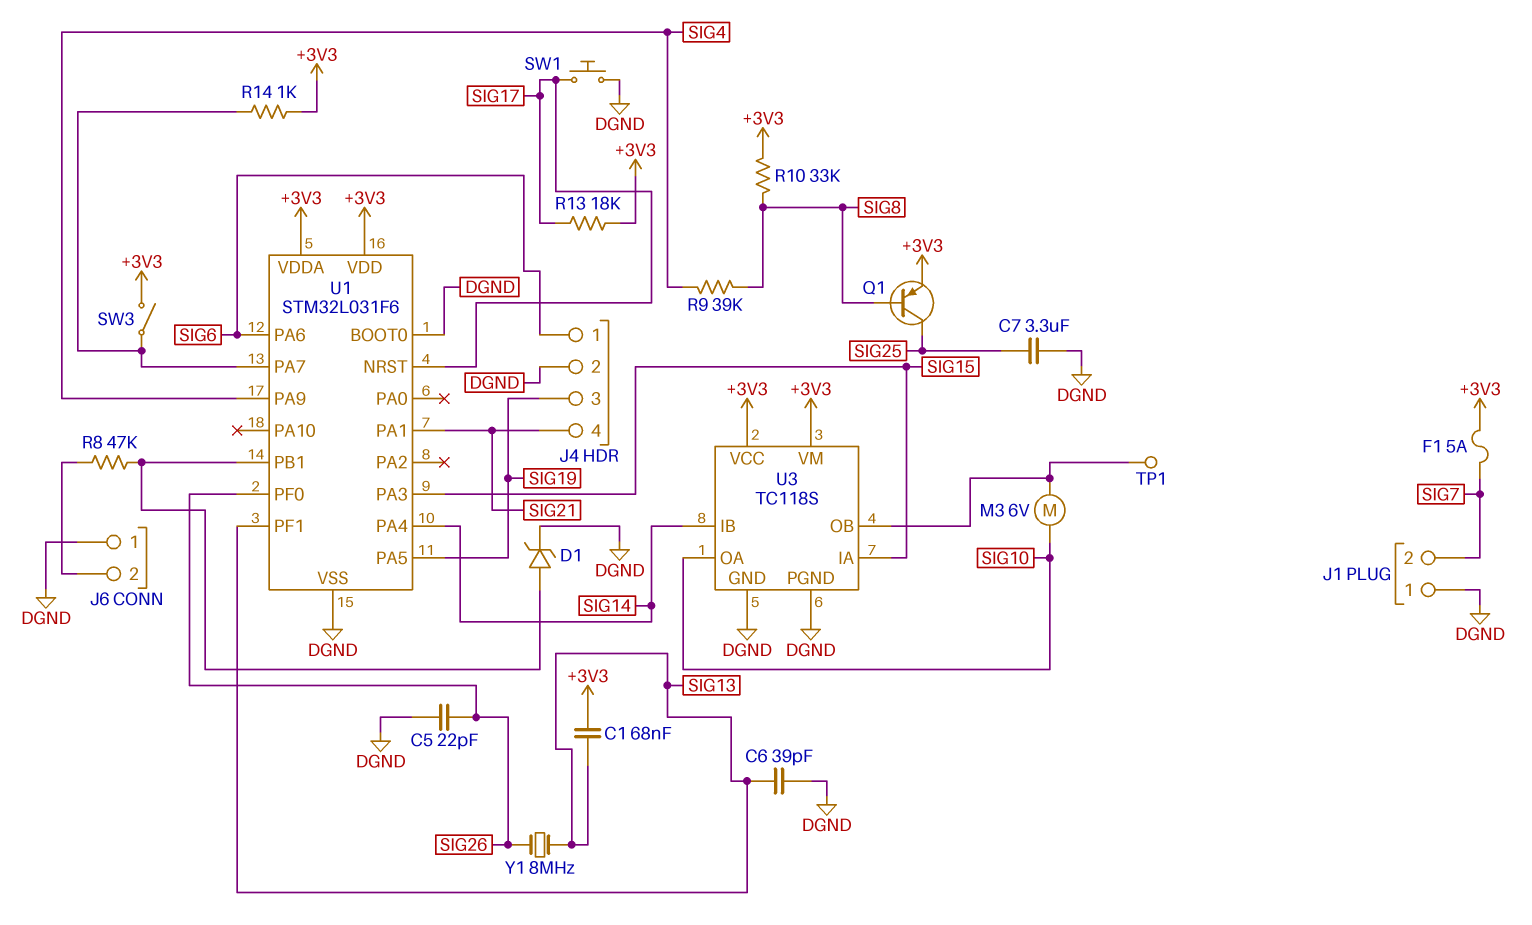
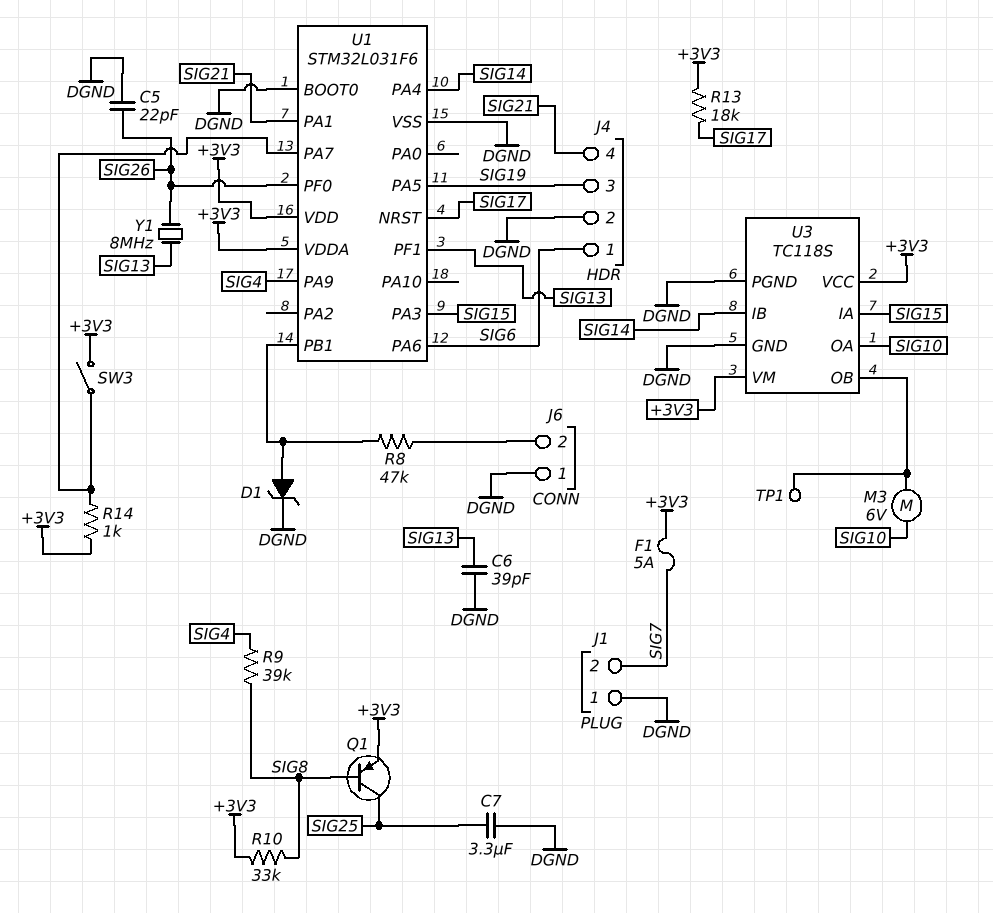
C1: 68nF (+3V3, SIG13) -> none
SW1: button (DGND, SIG17) -> none

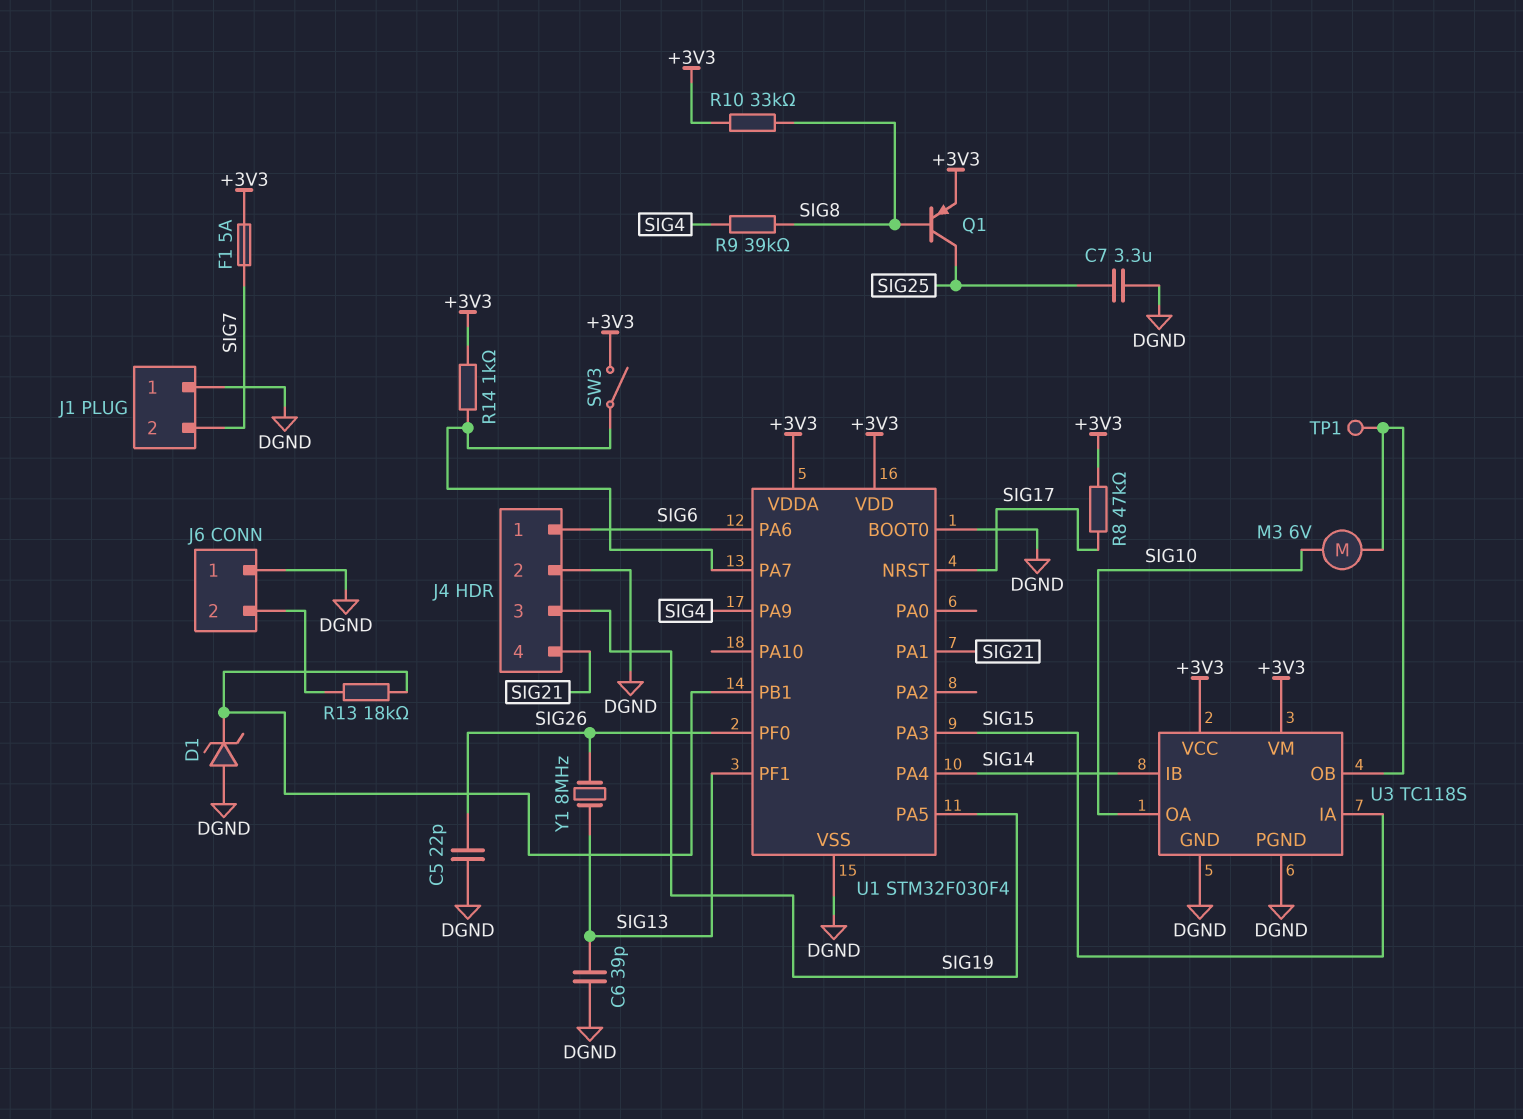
D1: zener (A U1/PB1, K DGND) -> zener (A DGND, K U1/PB1)
R8: 47k (J6/2, U1/PB1) -> 47k (+3V3, SIG17)
R13: 18k (+3V3, SIG17) -> 18k (J6/2, U1/PB1)
U1: STM32L031F6 -> STM32F030F4

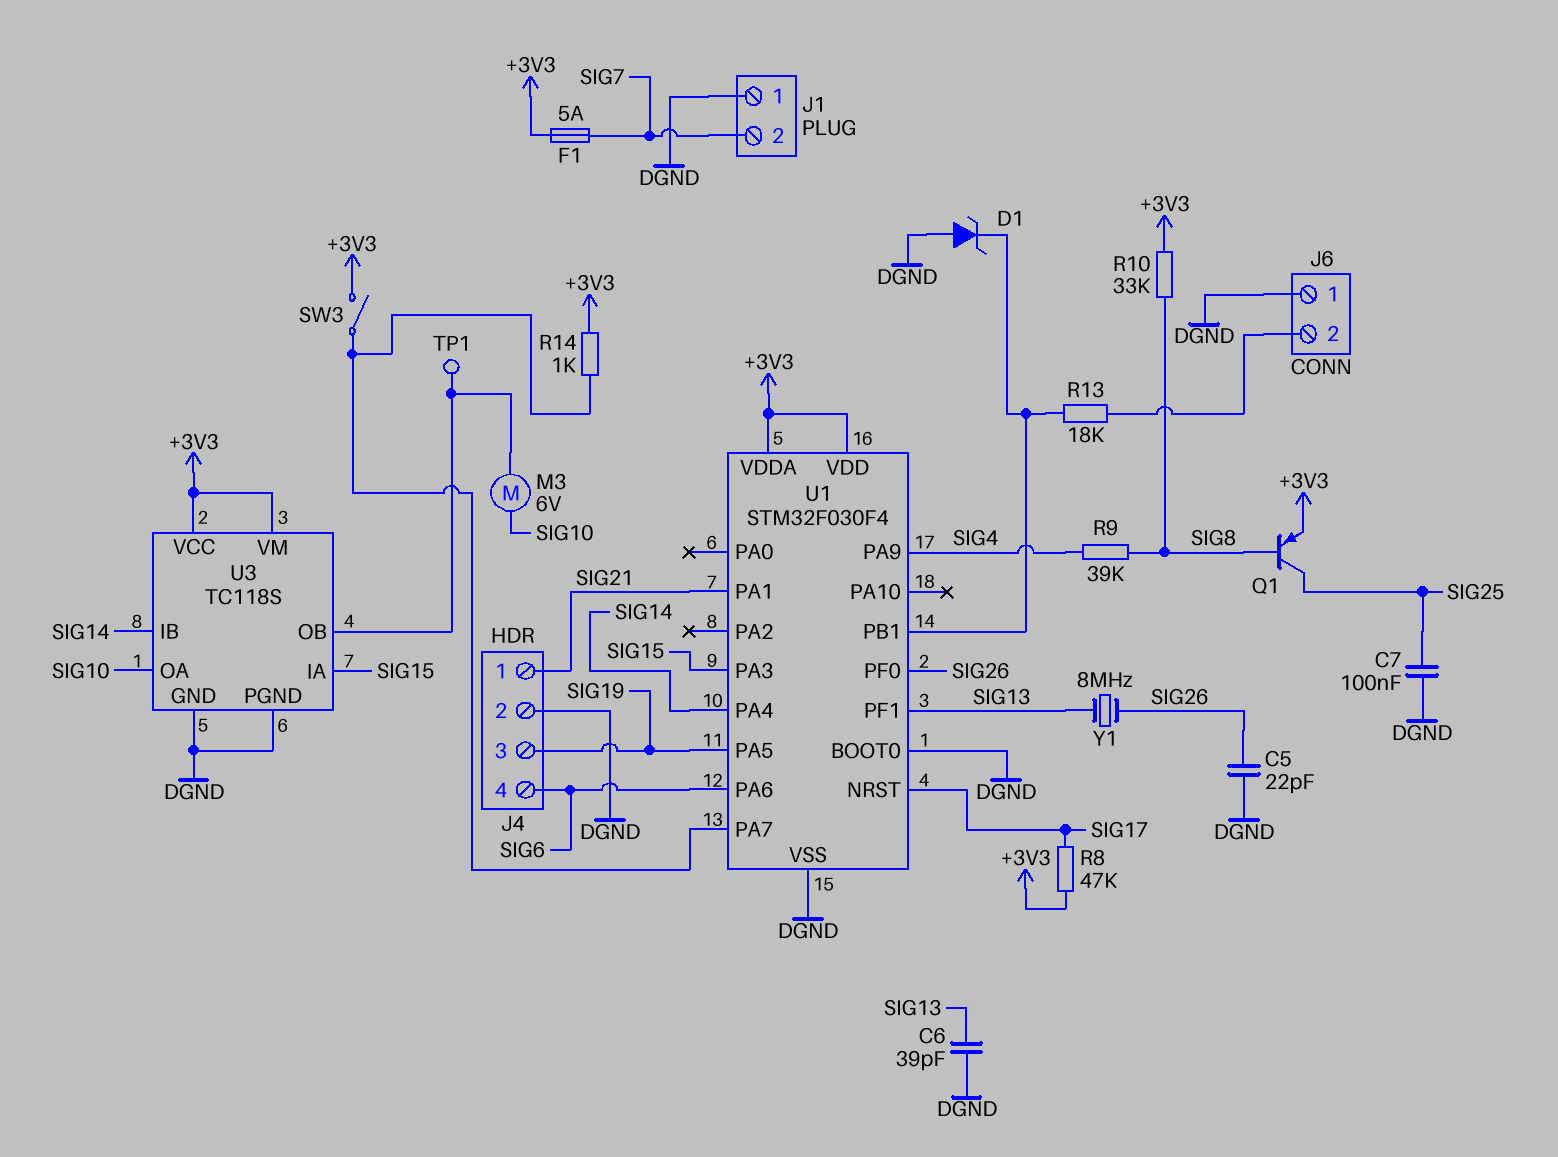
C7: 3.3uF (DGND, SIG25) -> 100nF (DGND, SIG25)
J4 pin 1: SIG6 -> SIG21
J4 pin 4: SIG21 -> SIG6

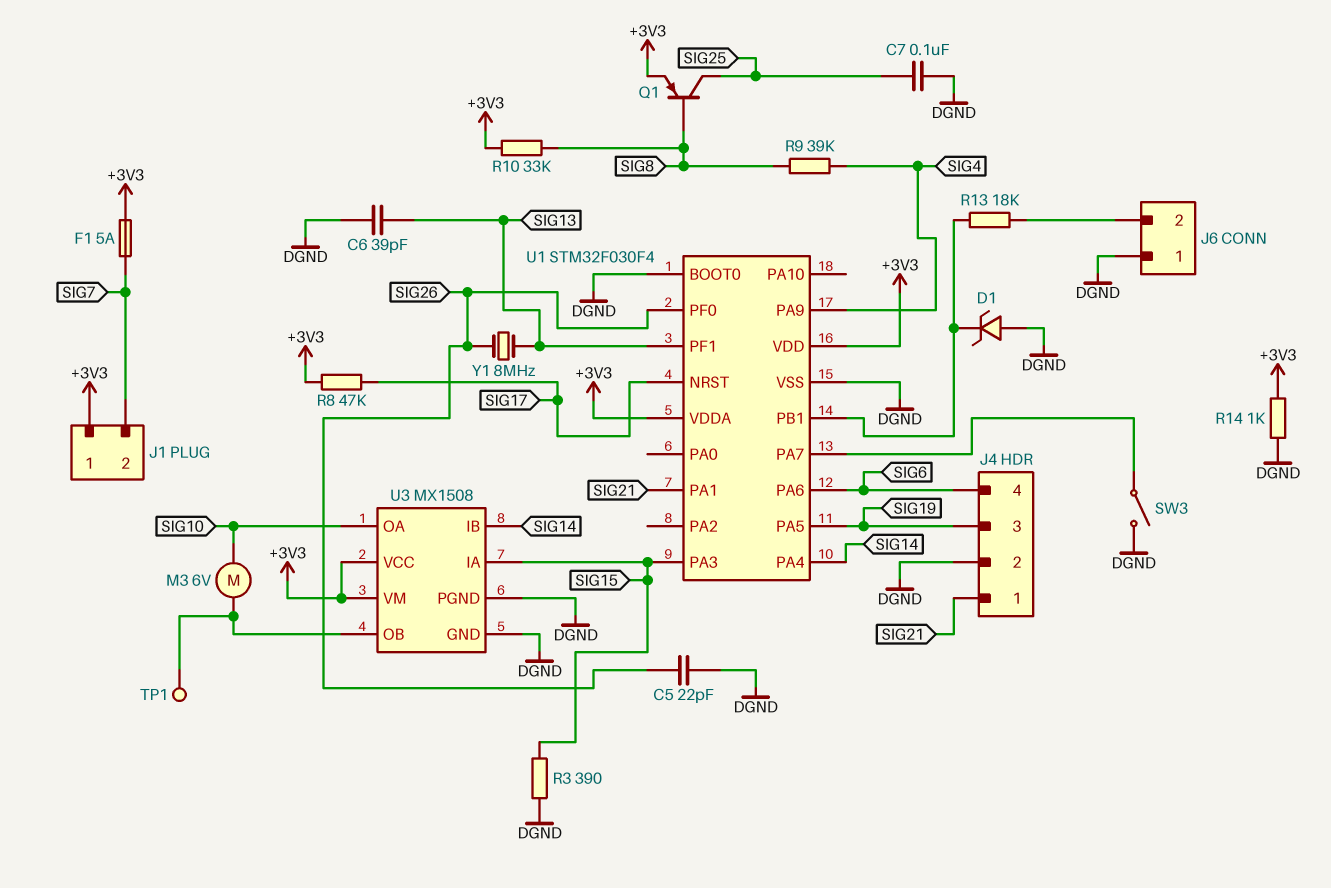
J1 pin 1: DGND -> +3V3
R3: none -> 390 (DGND, SIG15)
R14: 1k (+3V3, U1/PA7) -> 1k (+3V3, DGND)
SW3: switch (+3V3, U1/PA7) -> switch (DGND, U1/PA7)
U3: TC118S -> MX1508

